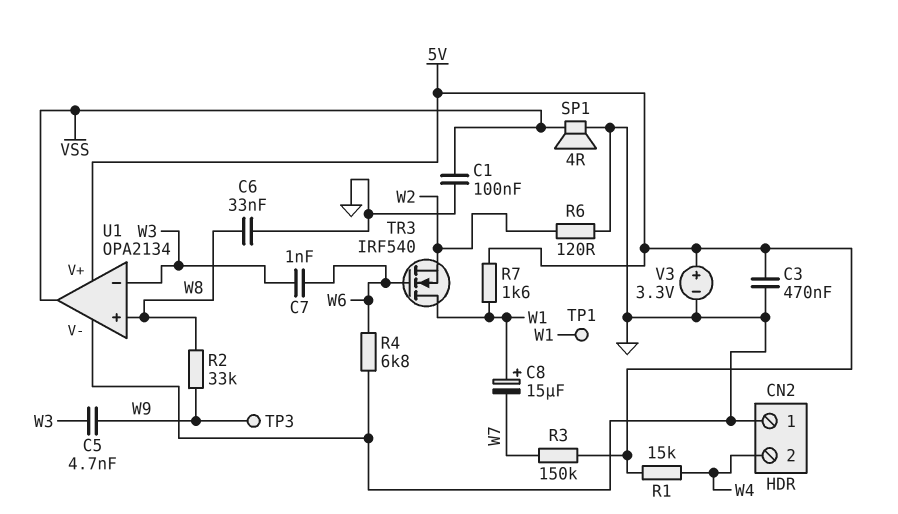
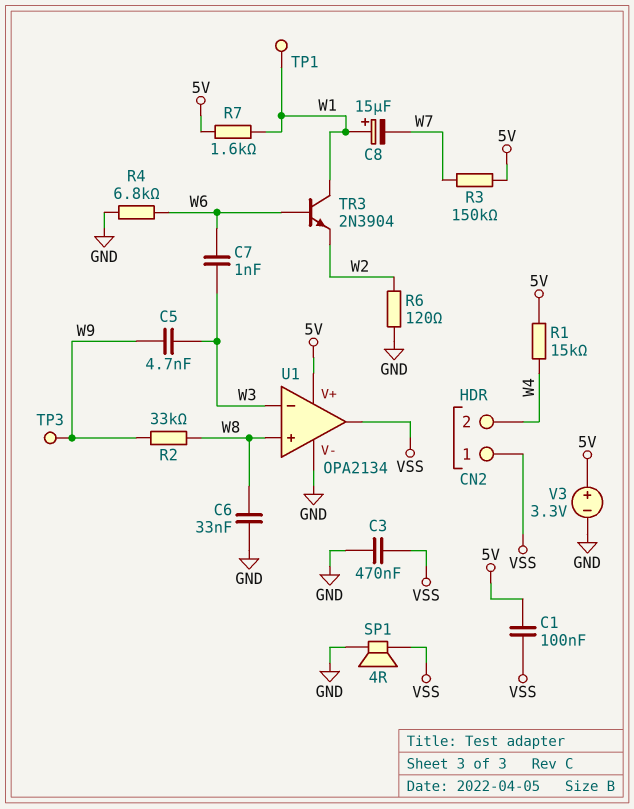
C1: 100nF (GND, VSS) -> 100nF (5V, VSS)
C3: 470nF (5V, GND) -> 470nF (GND, VSS)
CN2 pin 1: GND -> VSS
TR3: NMOS IRF540 (G W6, D W1, S W2) -> NPN 2N3904 (B W6, C W1, E W2)

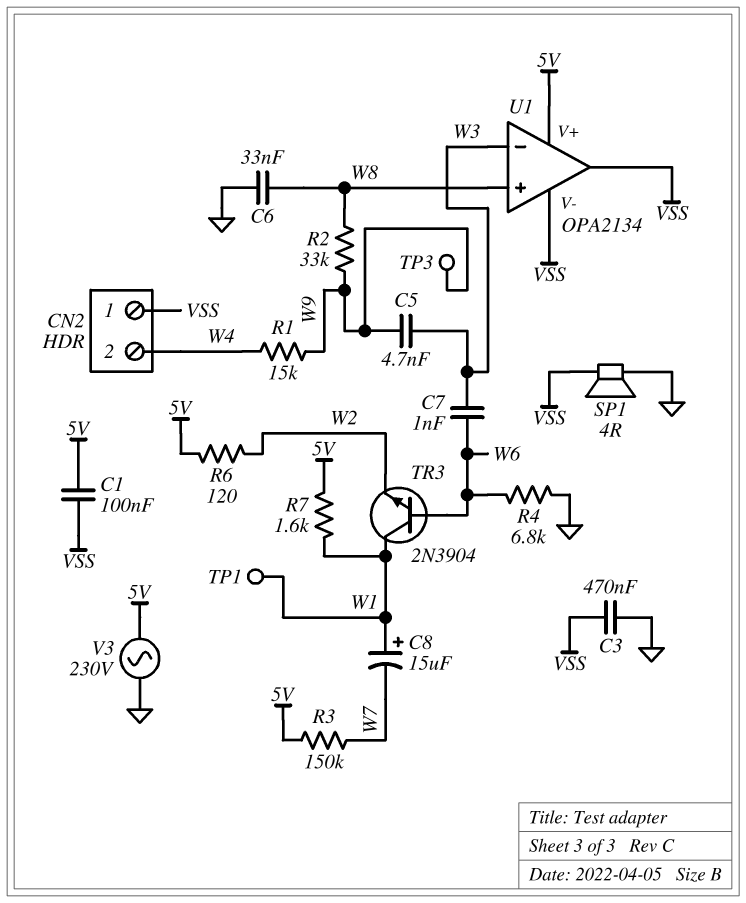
R1: 15k (5V, W4) -> 15k (W4, W9)
R6: 120 (GND, W2) -> 120 (5V, W2)
U1 pin V-: GND -> VSS
V3: 3.3V (plus 5V, minus GND) -> AC 230V (5V, GND)

